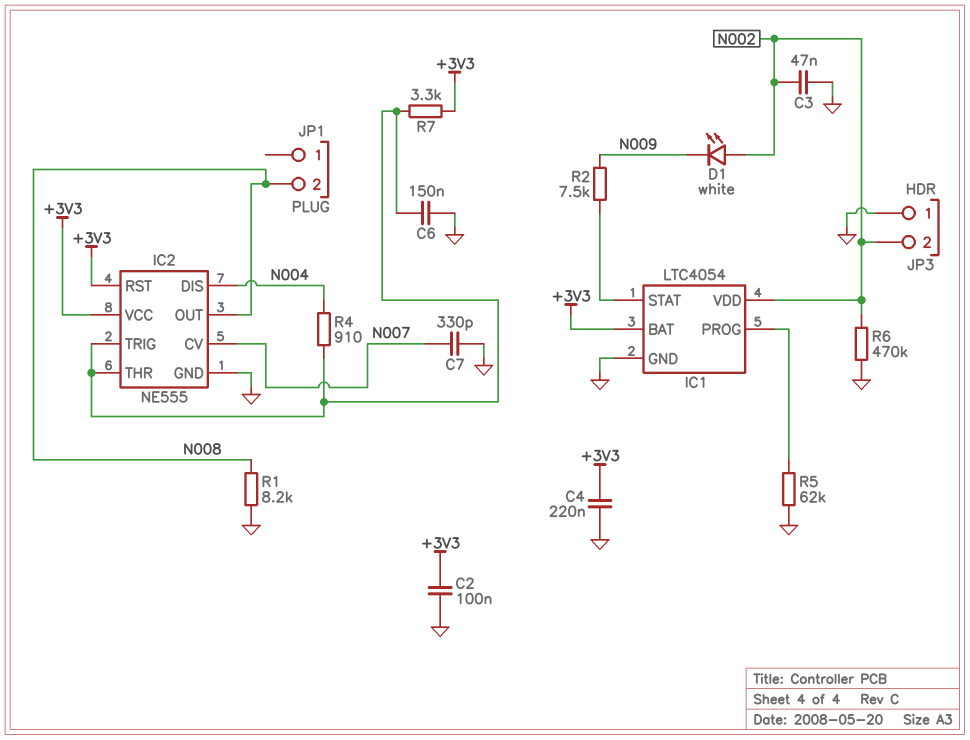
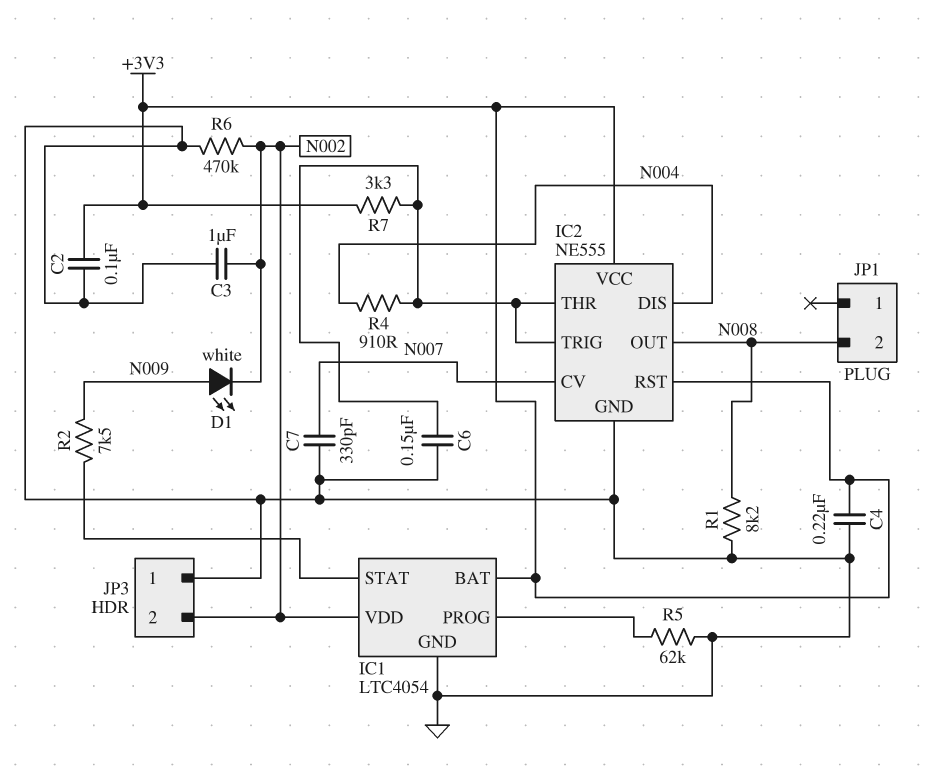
C3: 47nF (GND, N002) -> 1uF (GND, N002)
D1: LED white (A N002, K N009) -> LED white (A N009, K N002)

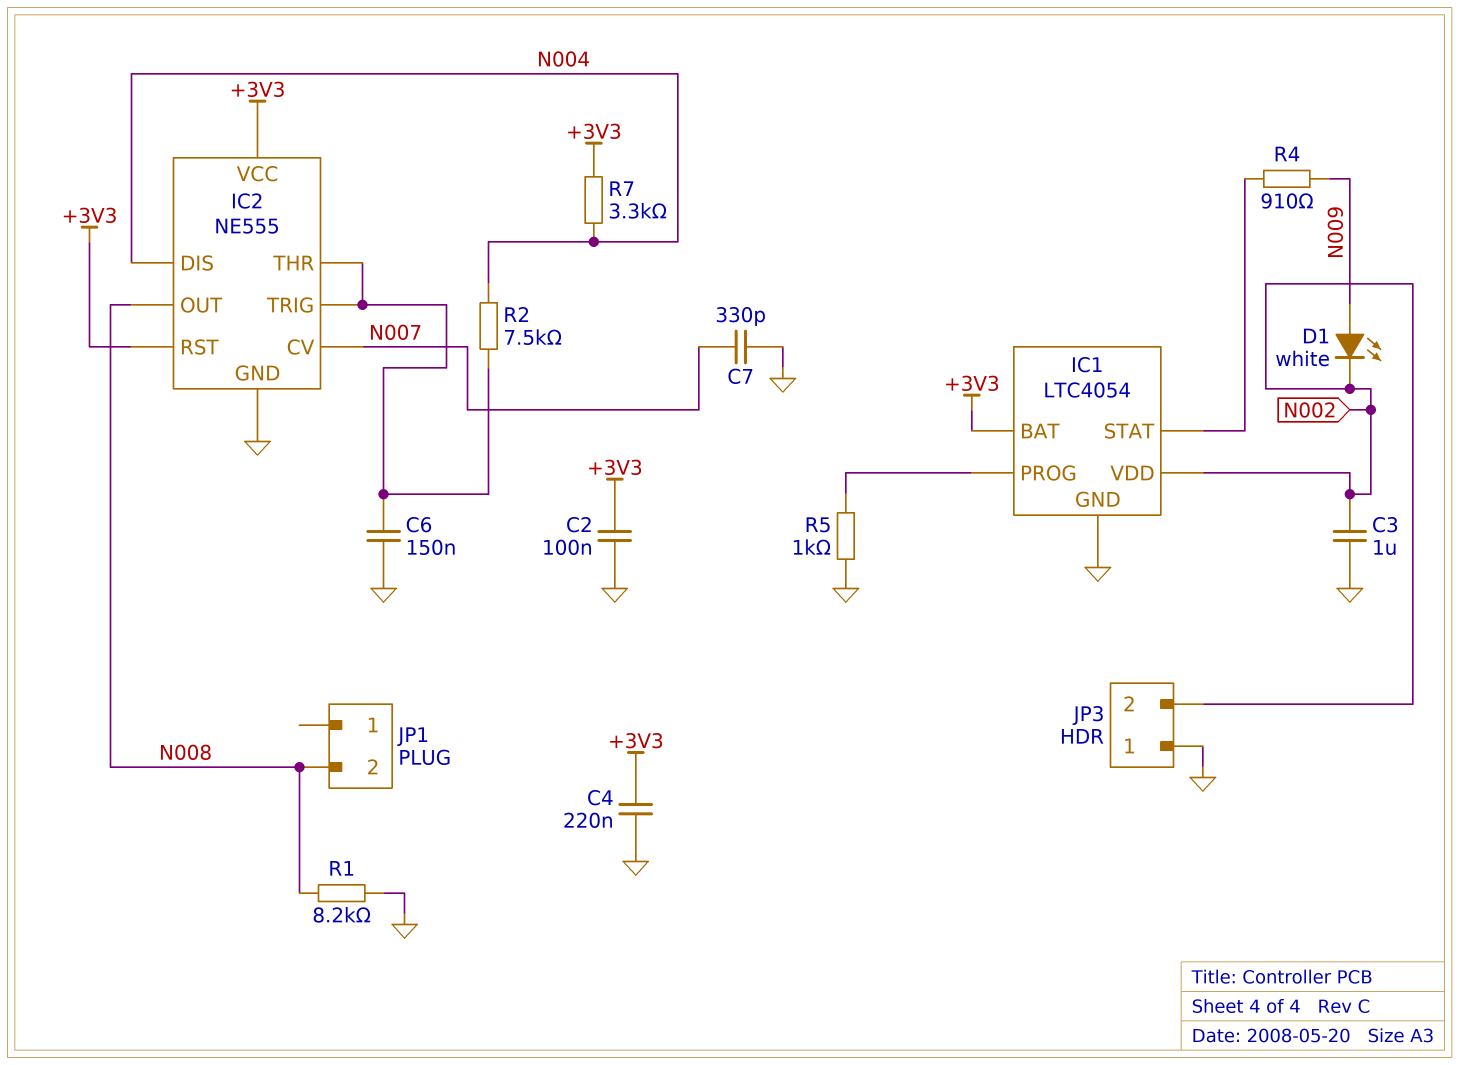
R2: 7.5k (IC1/STAT, N009) -> 7.5k (IC2/THR, N004)
R4: 910 (IC2/THR, N004) -> 910 (IC1/STAT, N009)
R5: 62k (GND, IC1/PROG) -> 1k (GND, IC1/PROG)
R6: 470k (GND, N002) -> none
R7: 3.3k (+3V3, IC2/THR) -> 3.3k (+3V3, N004)

